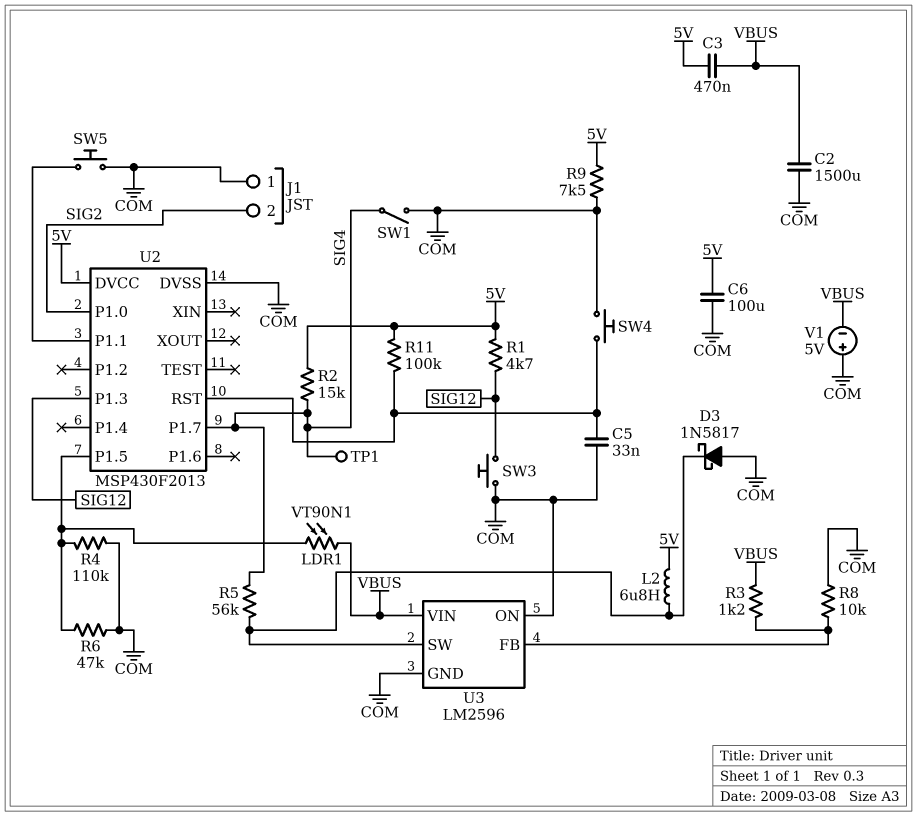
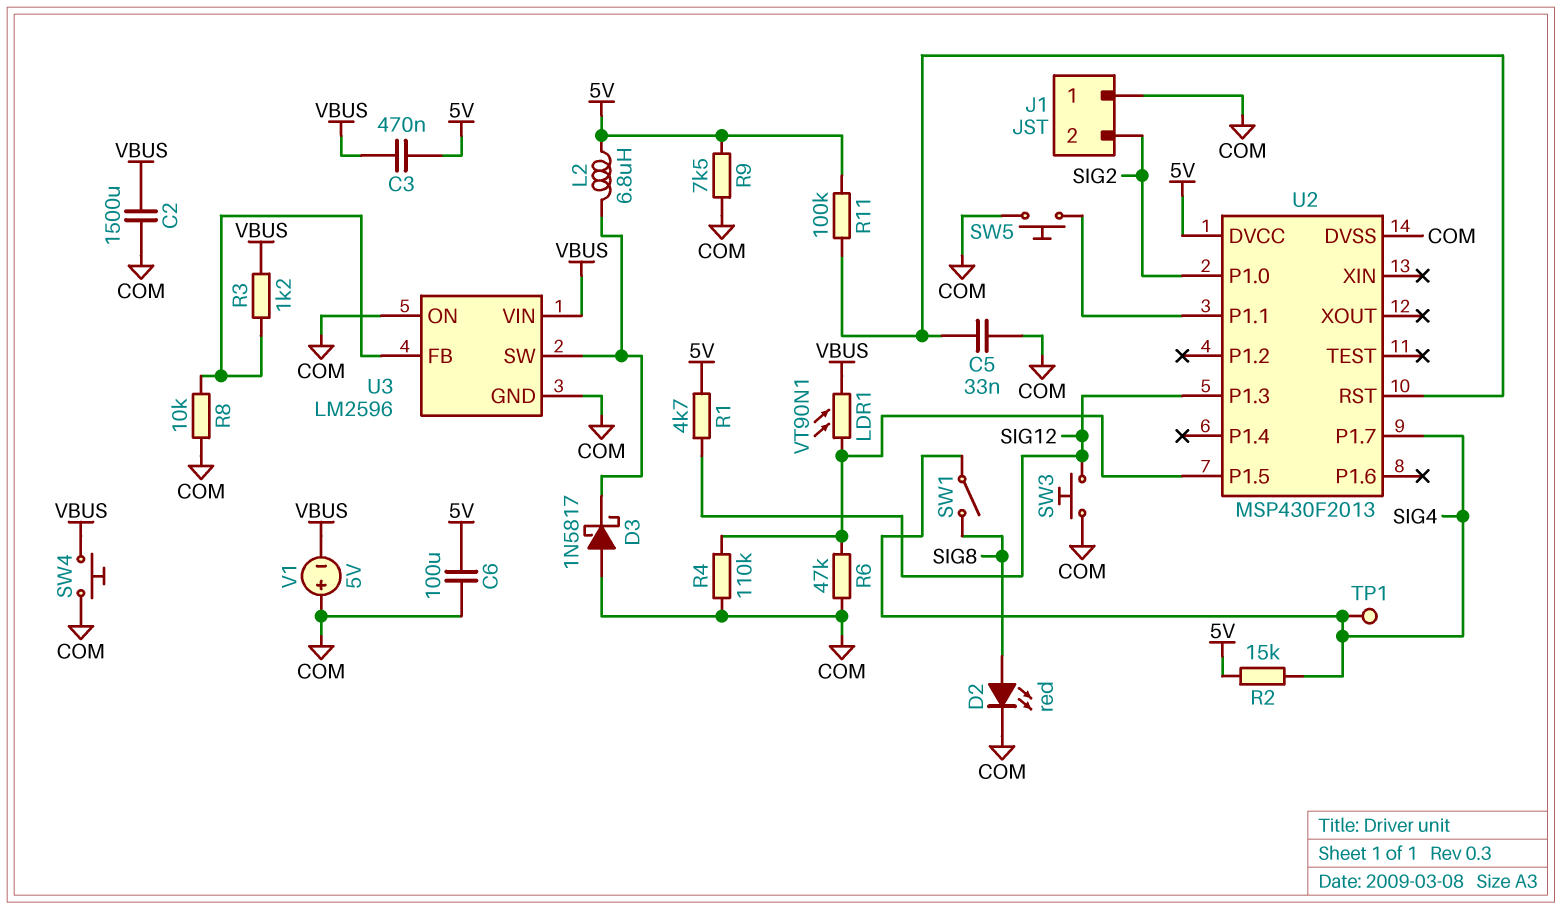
D2: none -> LED red (A SIG8, K COM)
R5: 56k (SIG4, U3/SW) -> none
SW1: switch (COM, SIG4) -> switch (SIG4, SIG8)
SW4: button (COM, U2/RST) -> button (COM, VBUS)

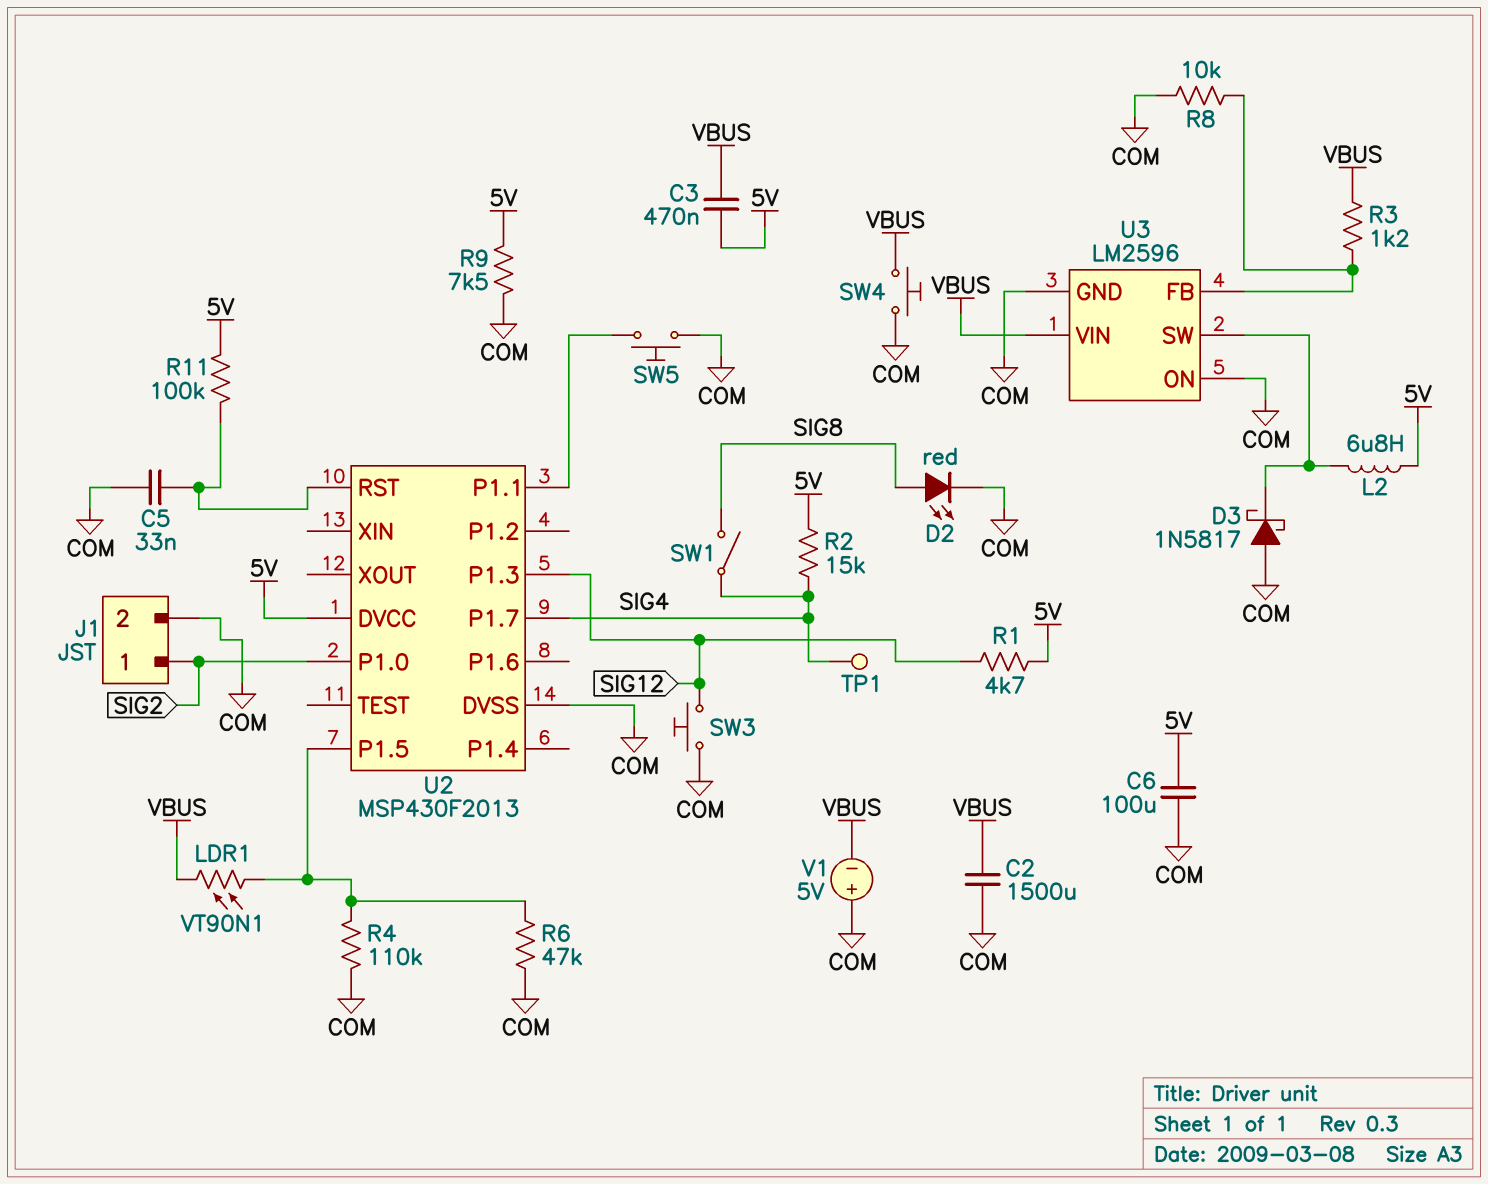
J1 pin 1: COM -> SIG2
J1 pin 2: SIG2 -> COM

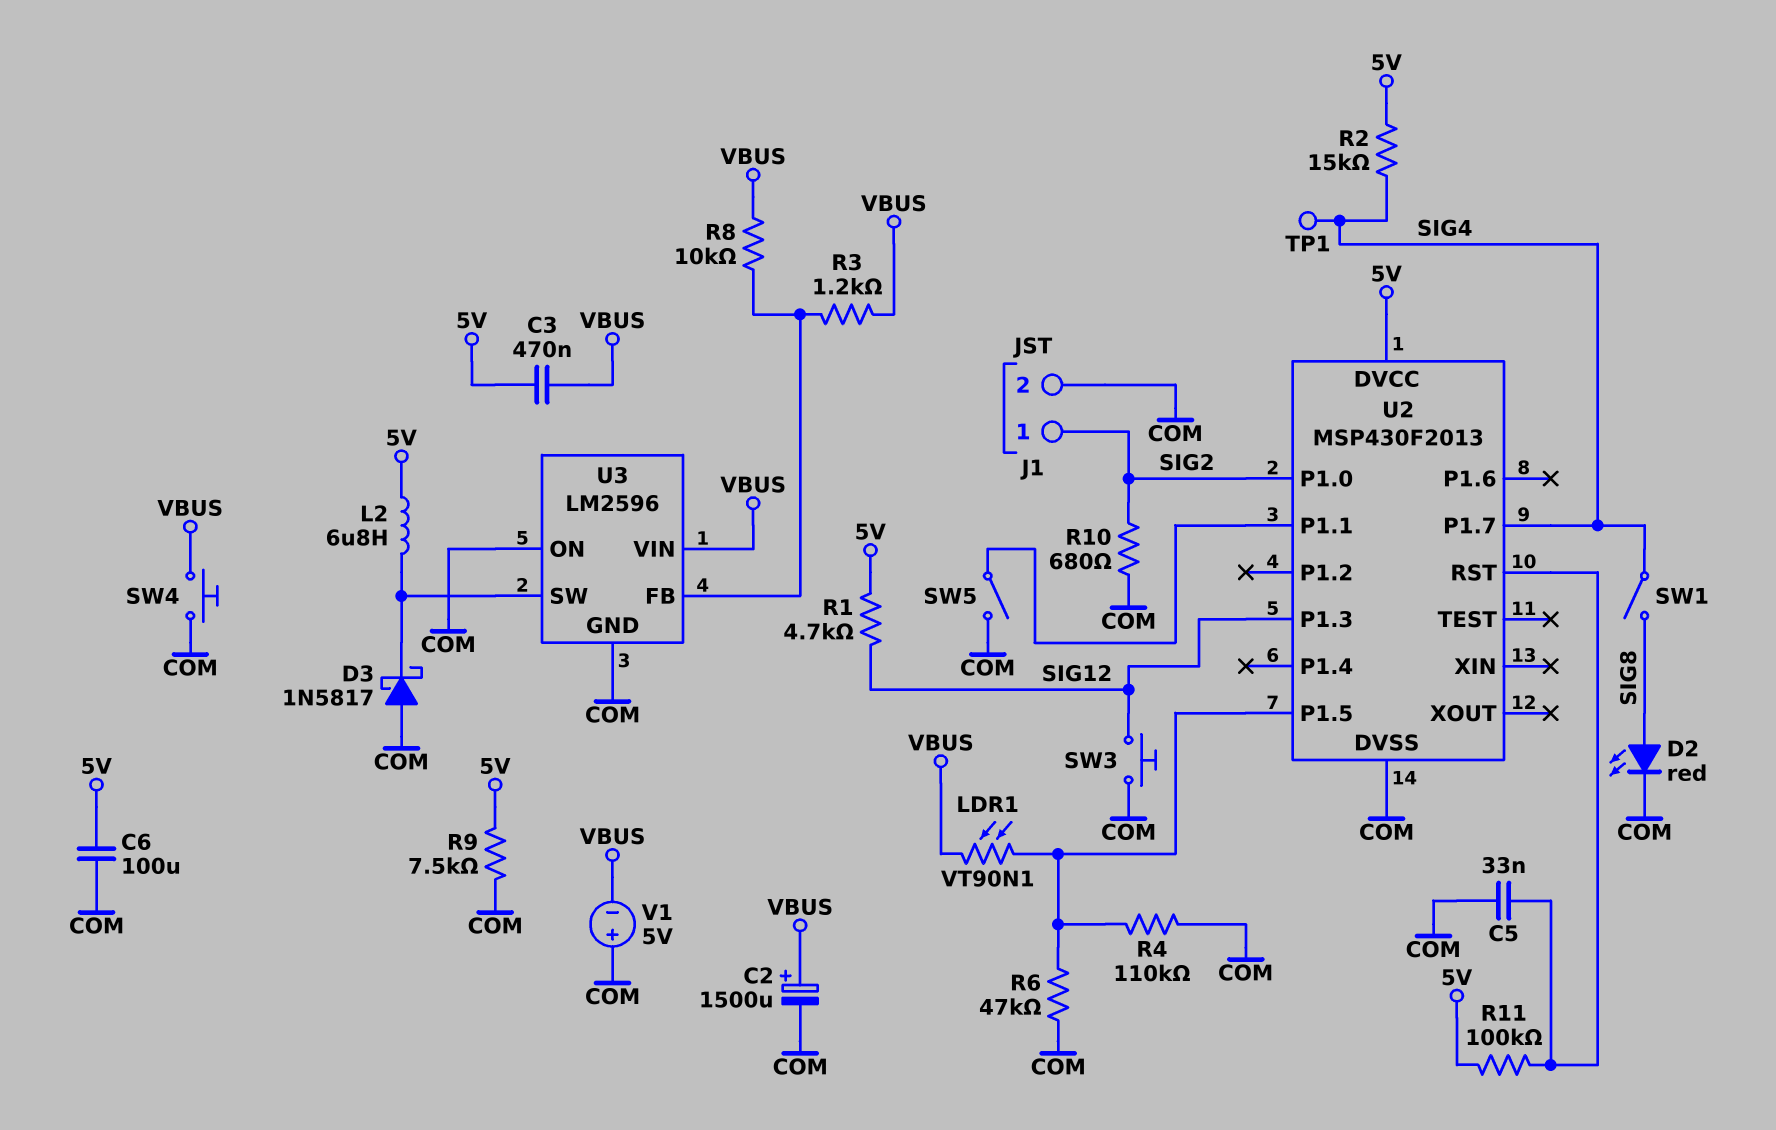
C2: 1500uF (COM, VBUS) -> 1500uF (plus VBUS, minus COM)
R8: 10k (COM, U3/FB) -> 10k (U3/FB, VBUS)
R10: none -> 680 (COM, SIG2)
SW5: button (COM, U2/P1.1) -> switch (COM, U2/P1.1)

